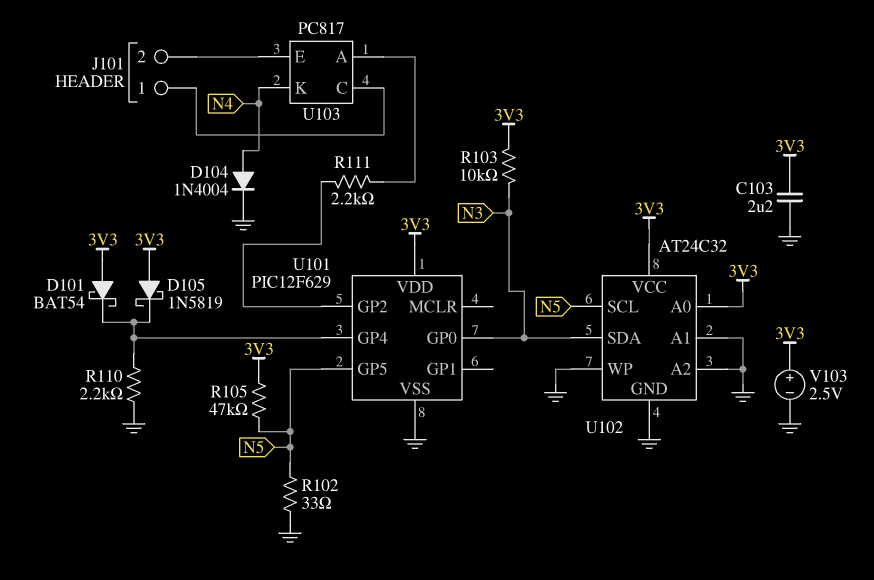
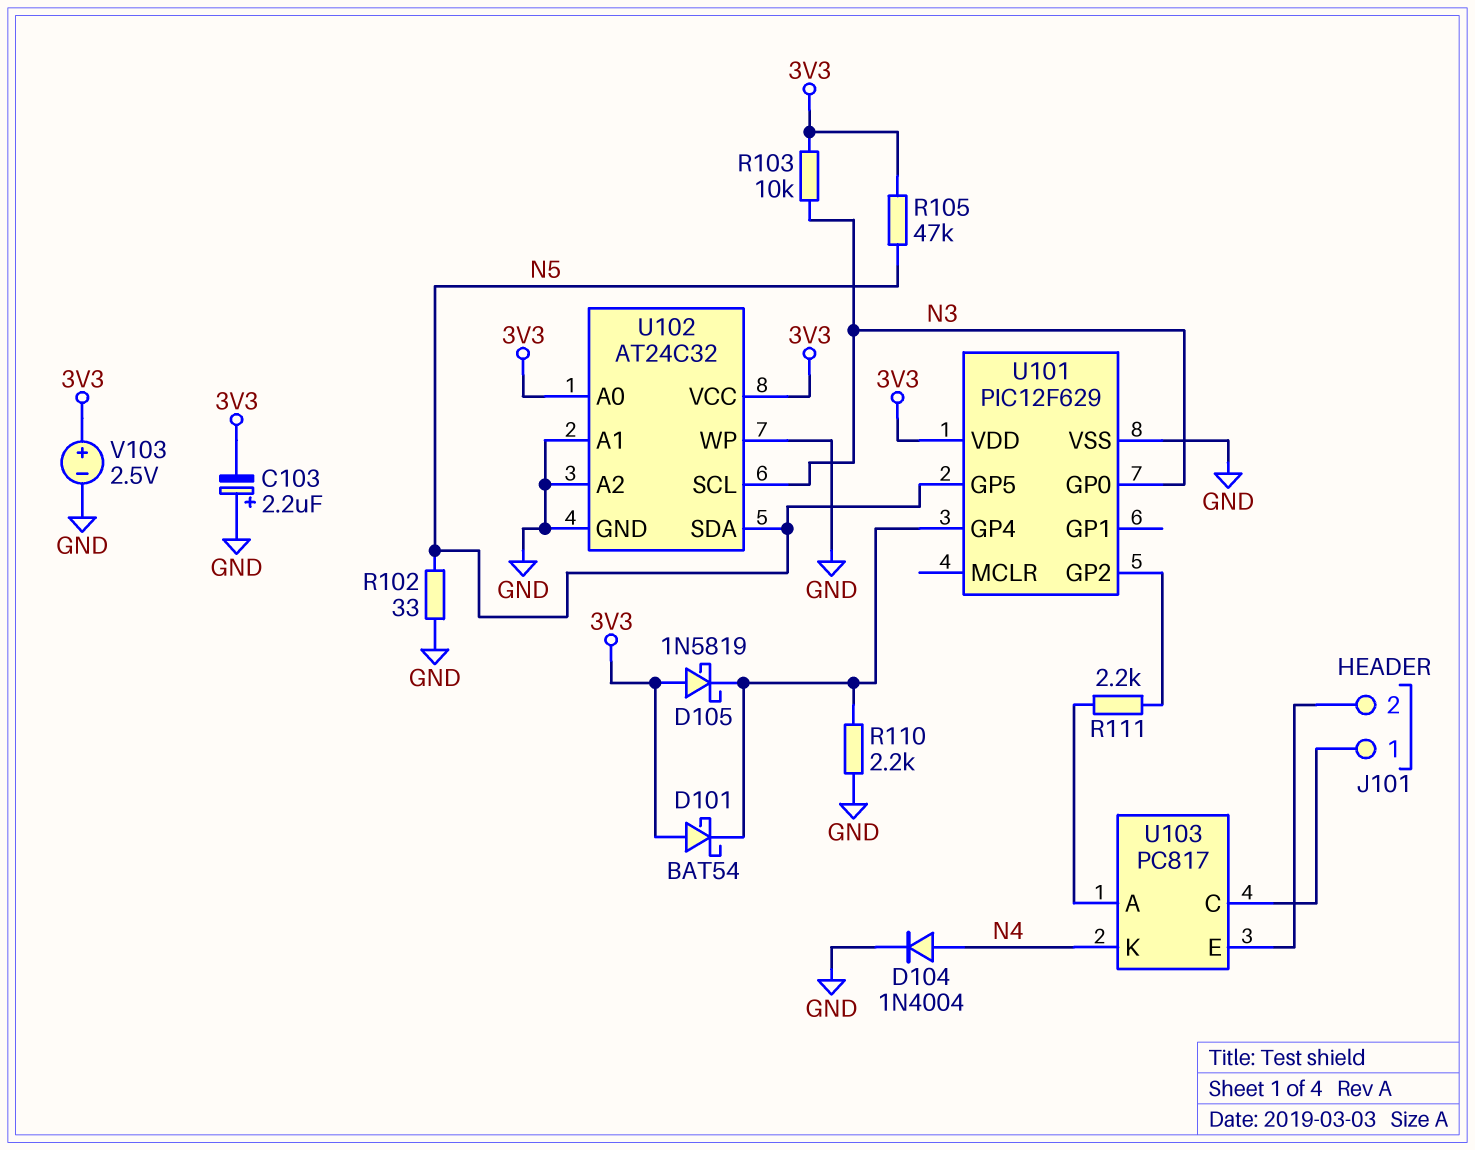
C103: 2.2uF (3V3, GND) -> 2.2uF (plus GND, minus 3V3)
U102 pin SCL: N5 -> N3
U102 pin SDA: N3 -> N5

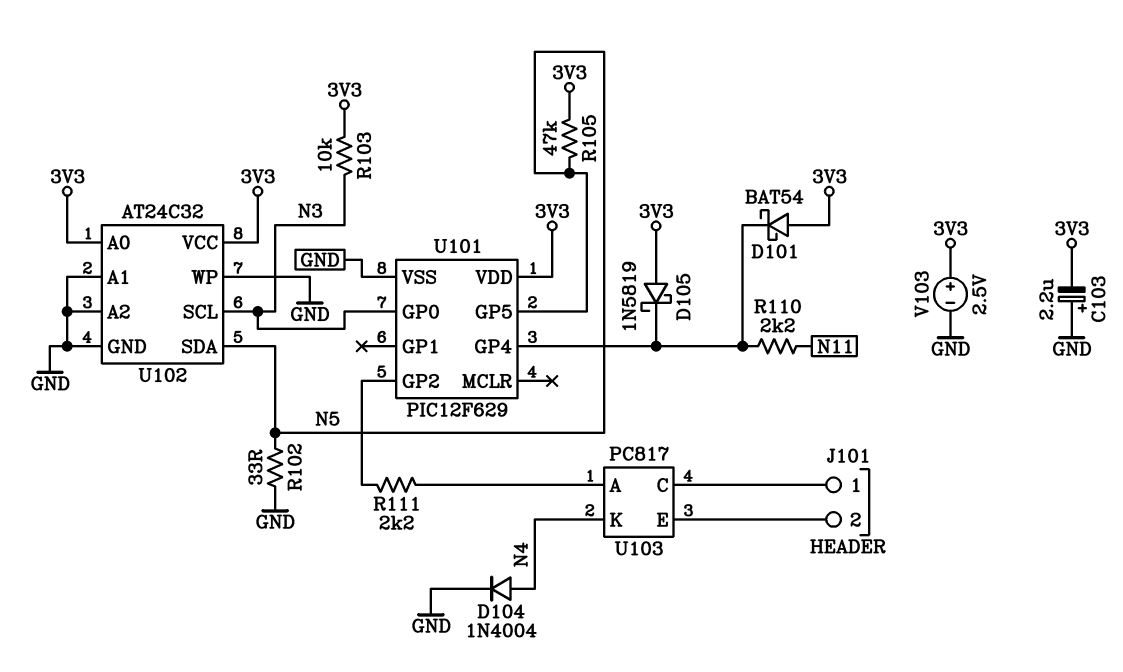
R110: 2.2k (GND, U101/GP4) -> 2.2k (N11, U101/GP4)

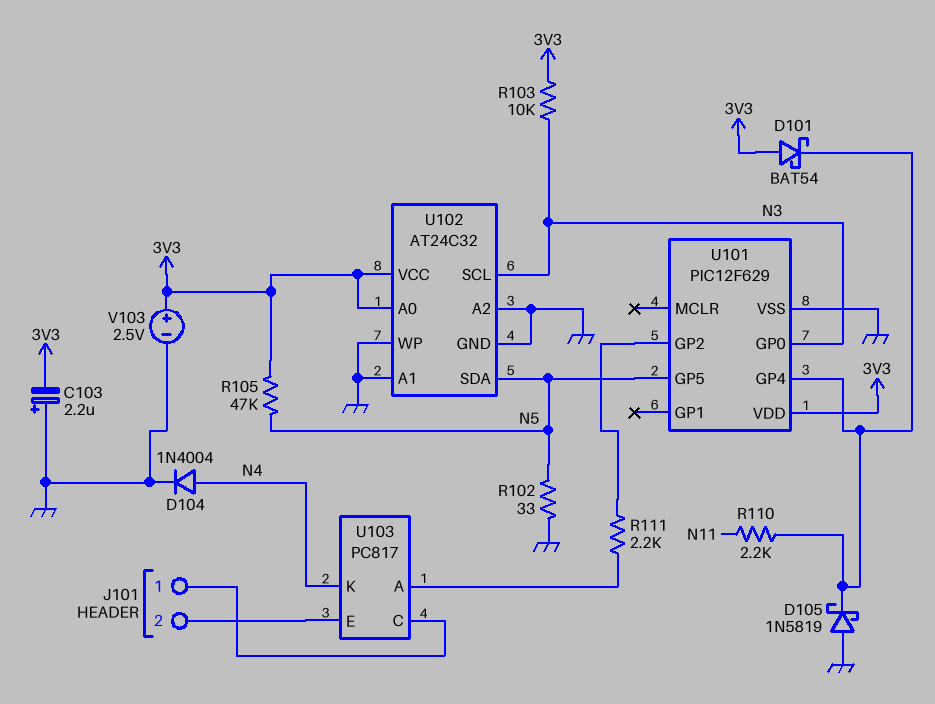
D105: schottky 1N5819 (A 3V3, K U101/GP4) -> schottky 1N5819 (A GND, K U101/GP4)

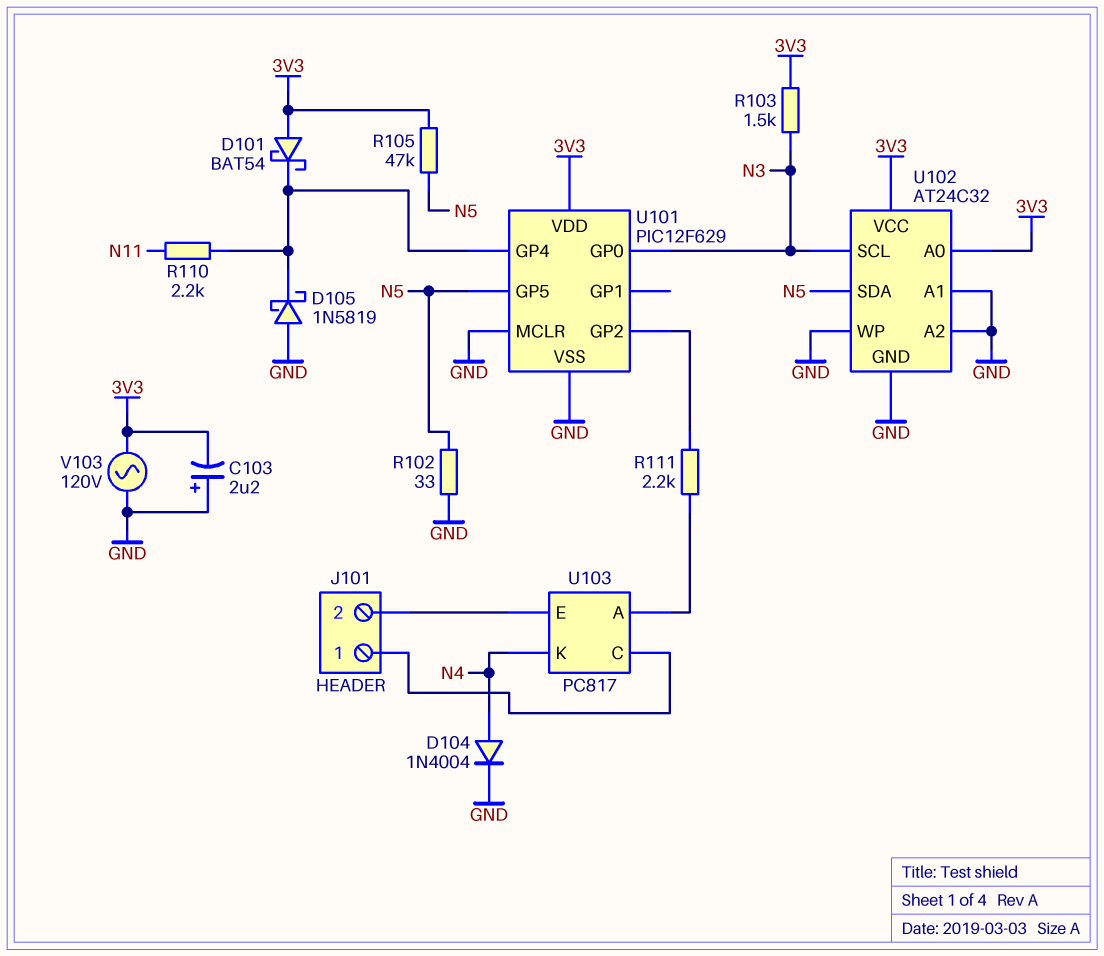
R103: 10k (3V3, N3) -> 1.5k (3V3, N3)
U101 pin MCLR: none -> GND
V103: 2.5V (plus 3V3, minus GND) -> AC 120V (3V3, GND)

